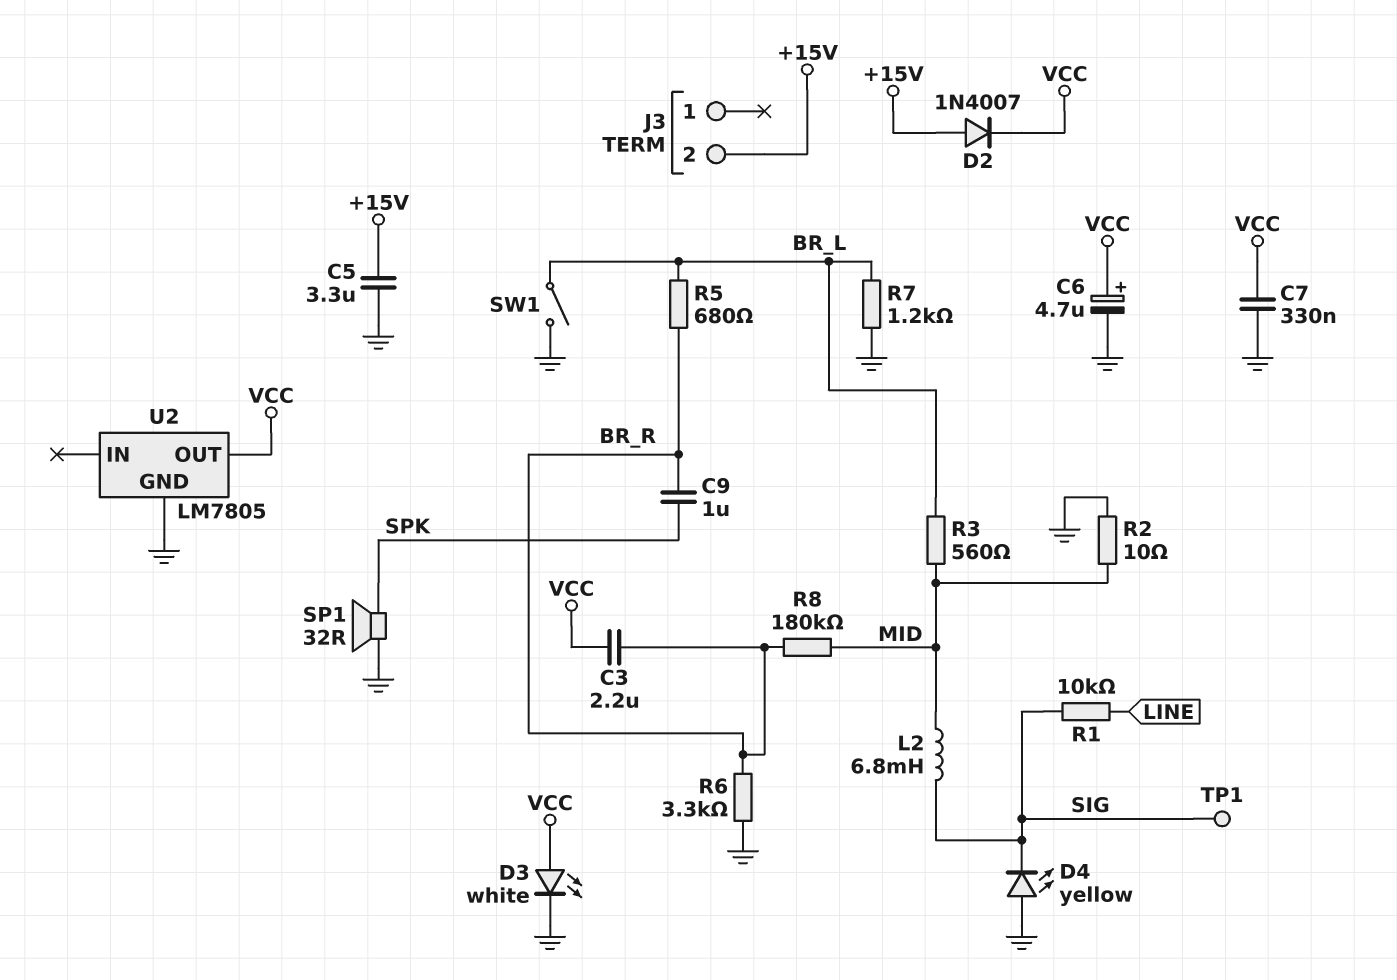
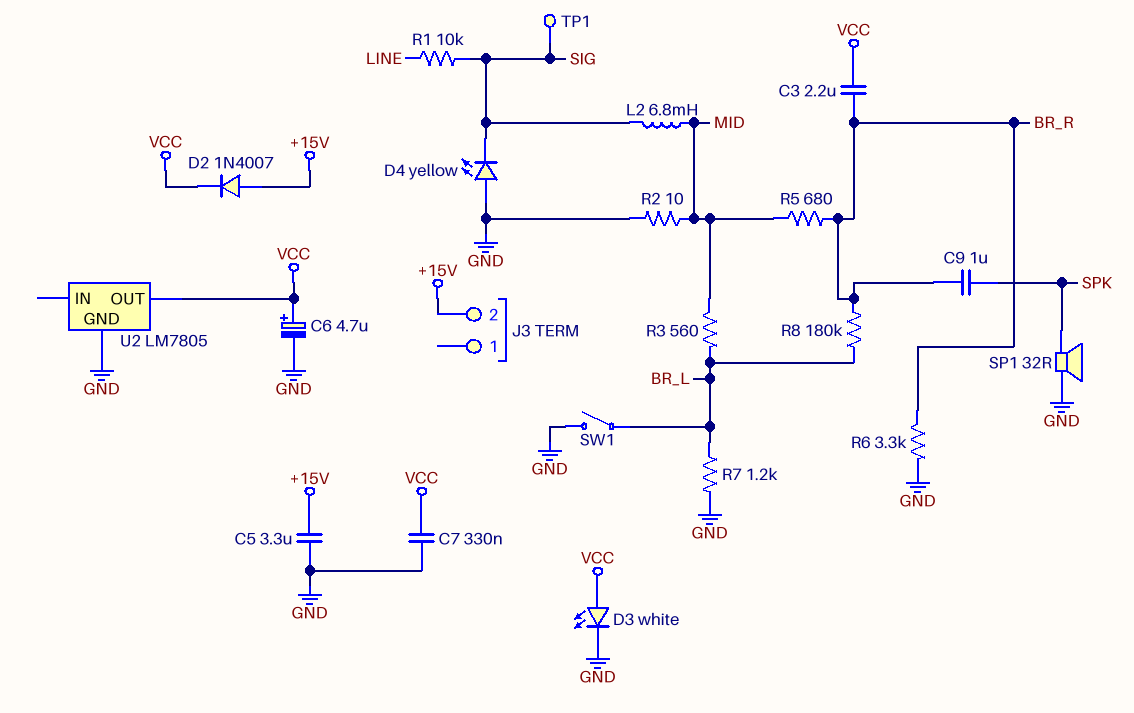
R5: 680 (BR_L, BR_R) -> 680 (BR_R, MID)
R8: 180k (BR_R, MID) -> 180k (BR_L, BR_R)

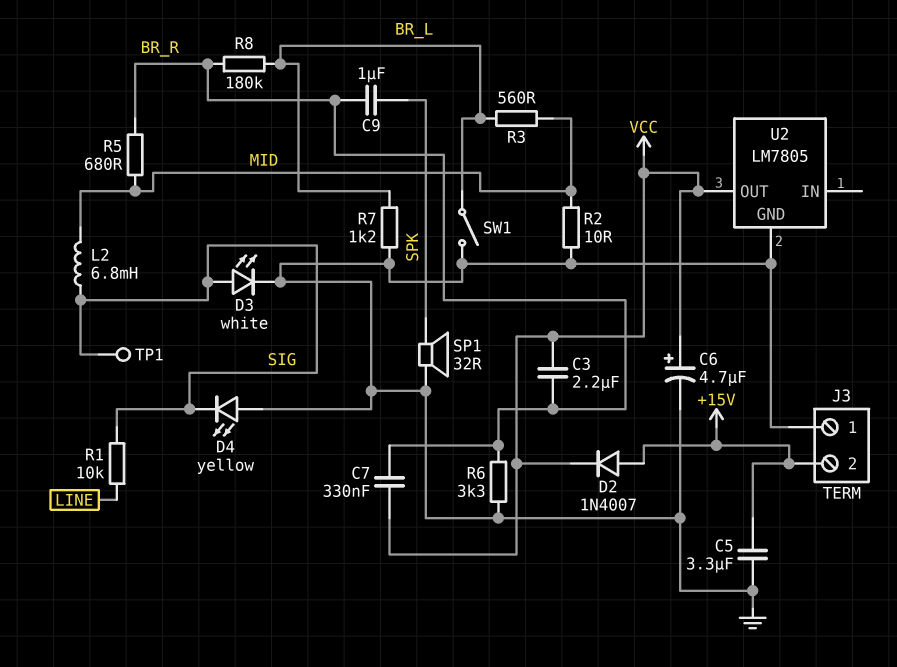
C7: 330nF (GND, VCC) -> 330nF (BR_R, VCC)
D3: LED white (A VCC, K GND) -> LED white (A SIG, K GND)
J3 pin 1: none -> GND

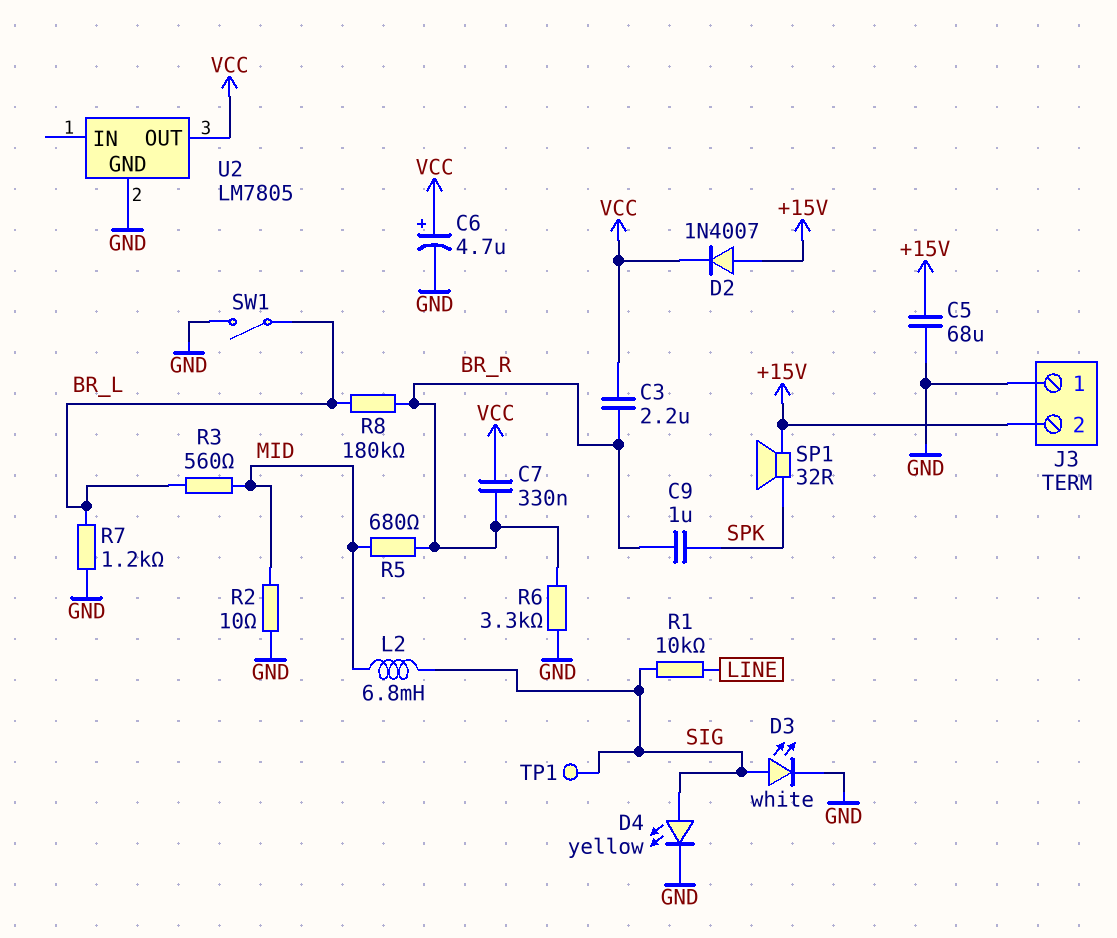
C5: 3.3uF (+15V, GND) -> 68uF (+15V, GND)
D4: LED yellow (A GND, K SIG) -> LED yellow (A SIG, K GND)
SP1: speaker 32R (GND, SPK) -> speaker 32R (+15V, SPK)

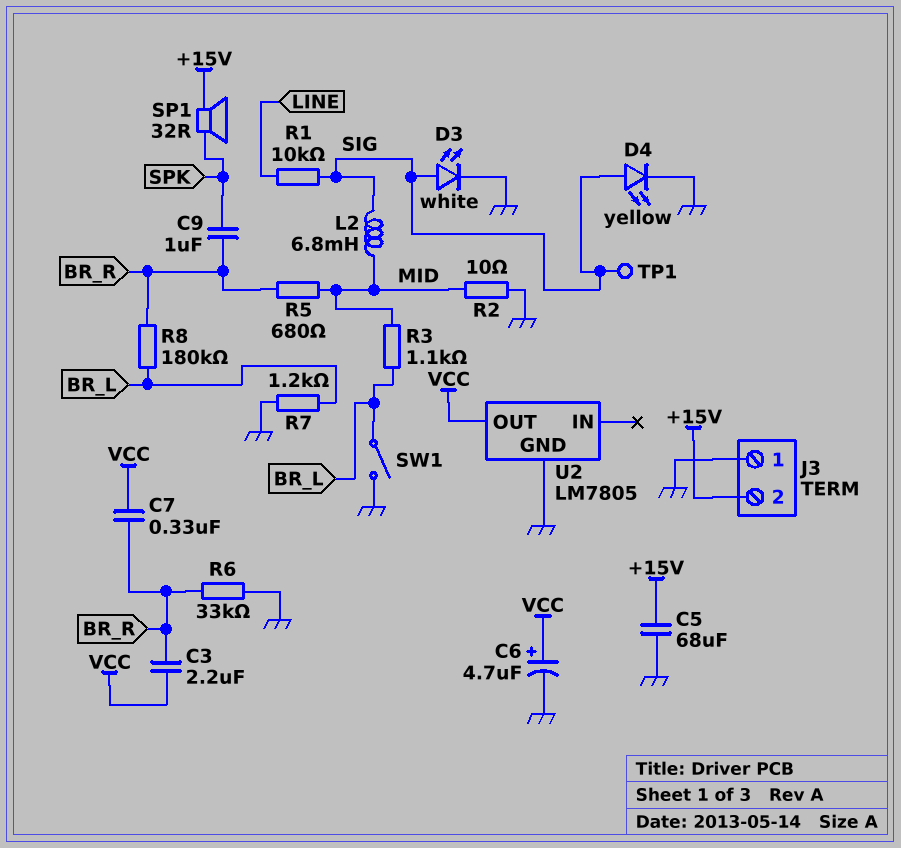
D2: diode 1N4007 (A +15V, K VCC) -> none
R3: 560 (BR_L, MID) -> 1.1k (BR_L, MID)
R6: 3.3k (BR_R, GND) -> 33k (BR_R, GND)

